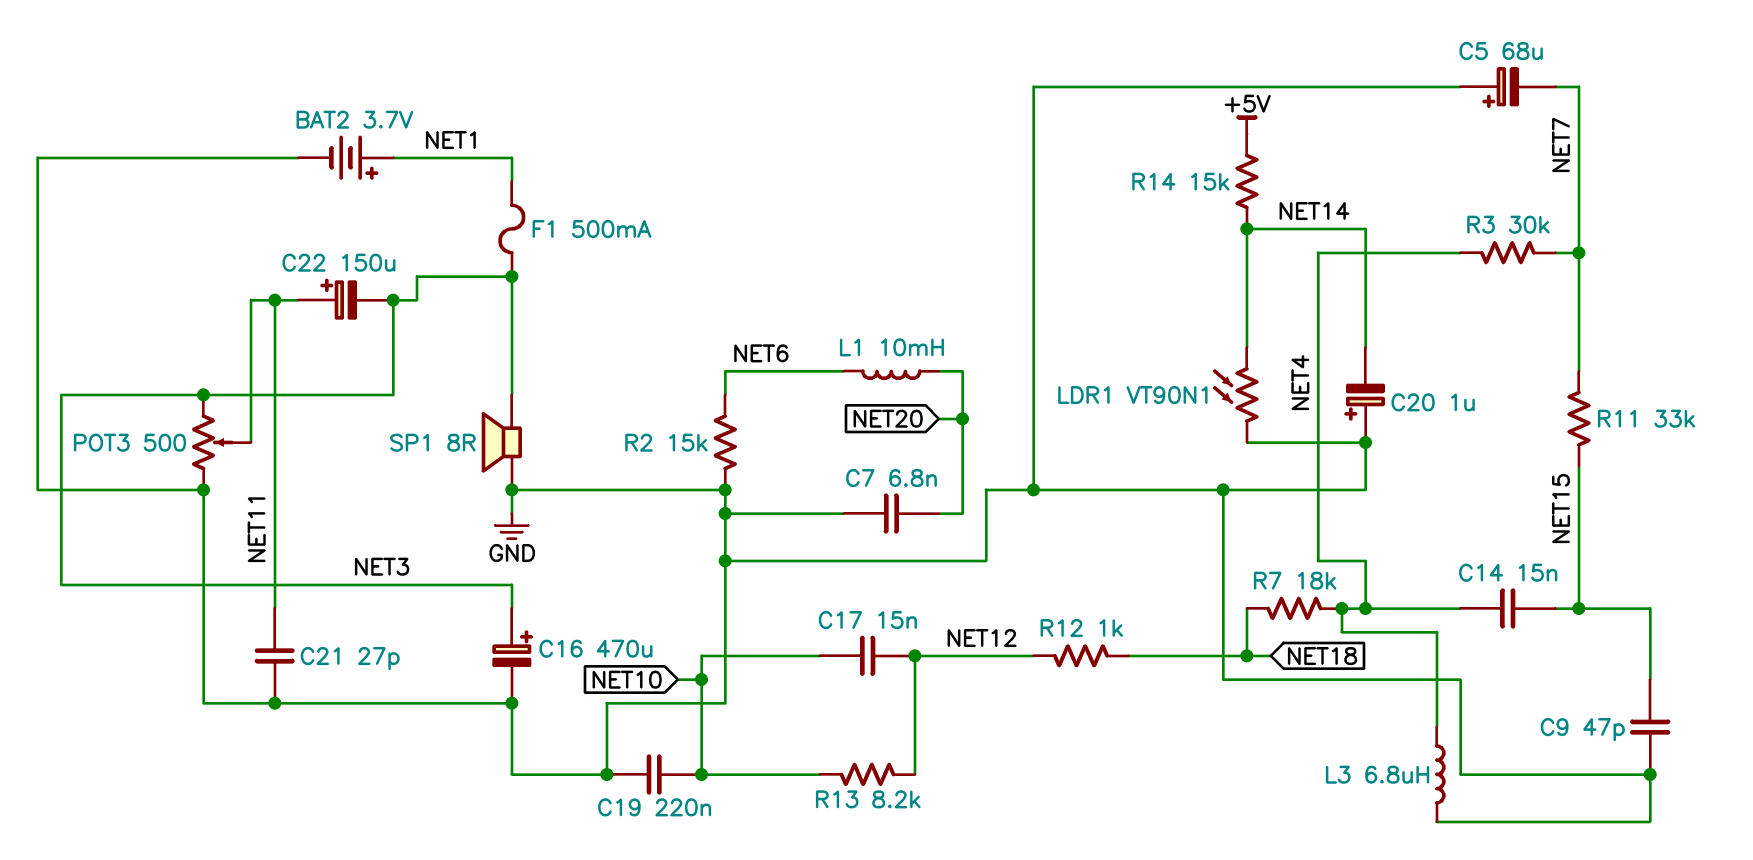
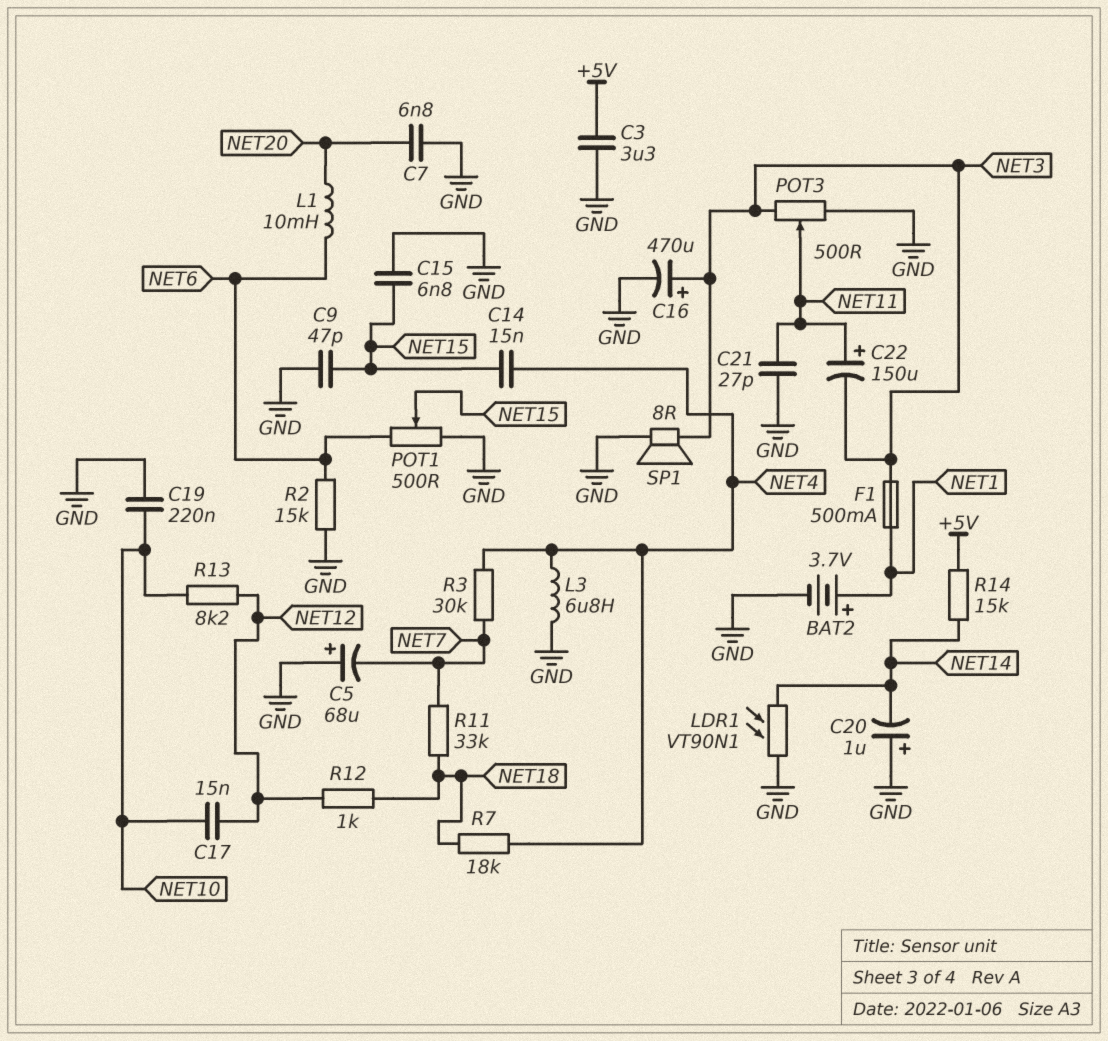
C3: none -> 3.3uF (+5V, GND)
C15: none -> 6.8nF (GND, NET15)
POT1: none -> 500 (GND, NET6, wiper NET15)
R11: 33k (NET7, NET15) -> 33k (NET7, NET18)

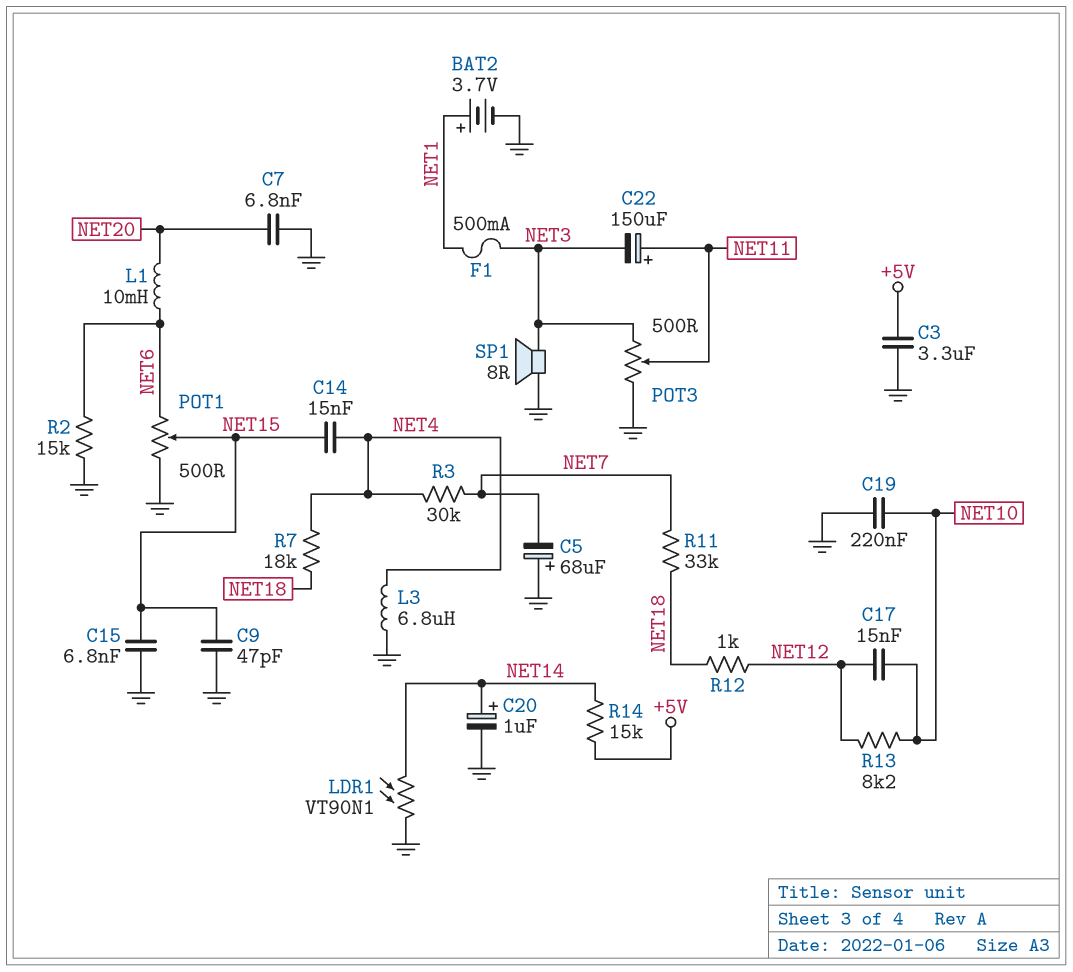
C16: 470uF (plus NET3, minus GND) -> none
C20: 1uF (plus GND, minus NET14) -> 1uF (plus NET14, minus GND)
C21: 27pF (GND, NET11) -> none

